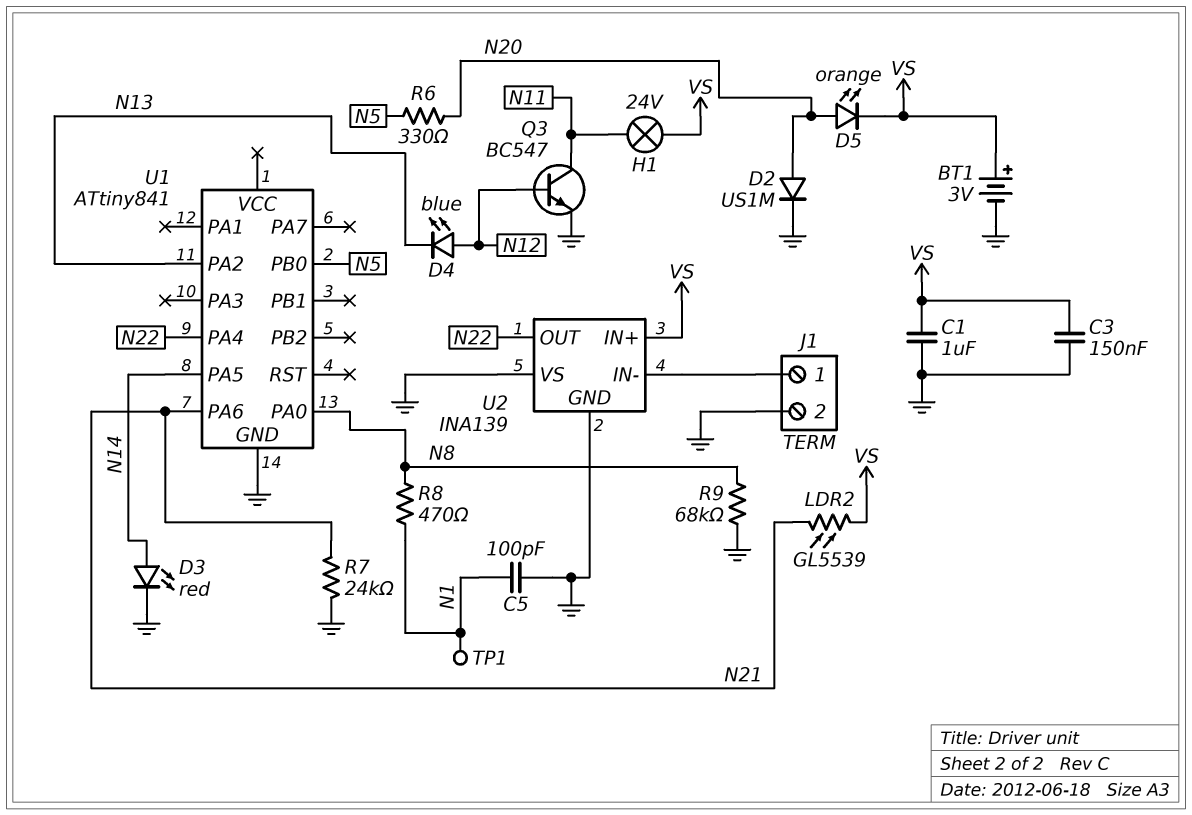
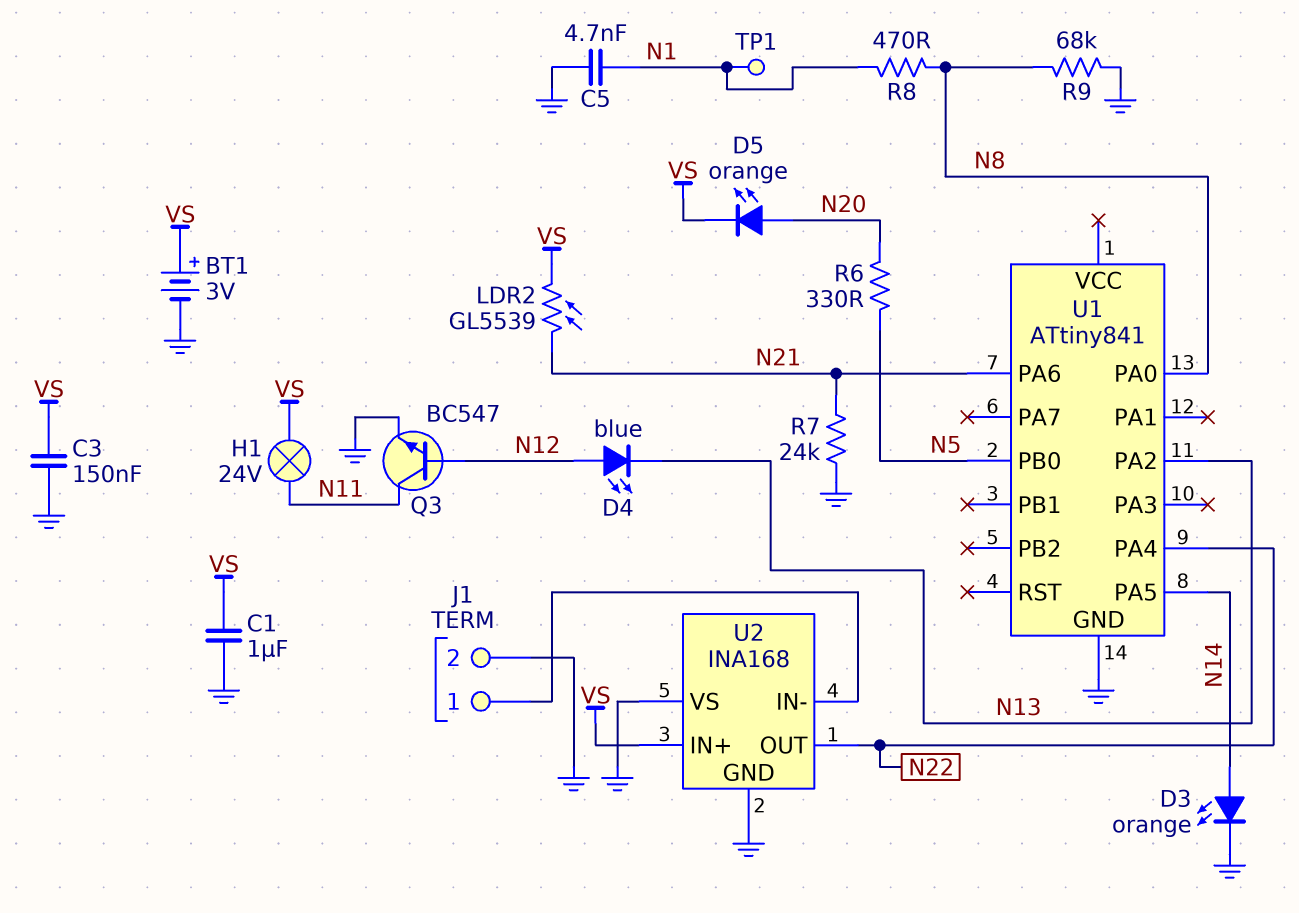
C5: 100pF (GND, N1) -> 4.7nF (GND, N1)
D2: diode US1M (A N20, K GND) -> none
D3: LED red (A N14, K GND) -> LED orange (A N14, K GND)
U2: INA139 -> INA168

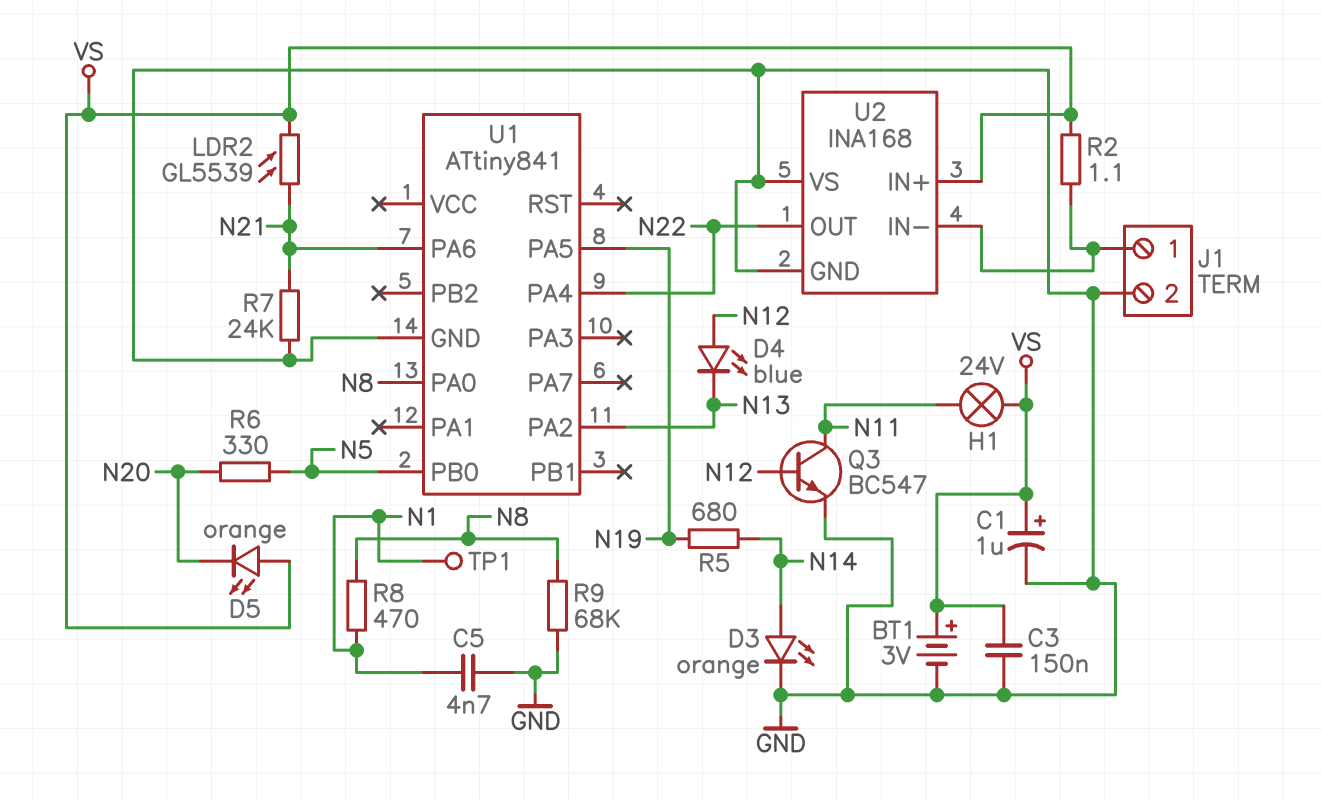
C1: 1uF (GND, VS) -> 1uF (plus VS, minus GND)
D5: LED orange (A N20, K VS) -> LED orange (A VS, K N20)
R2: none -> 1.1 (J1/1, VS)
R5: none -> 680 (N14, N19)
U1 pin PA5: N14 -> N19

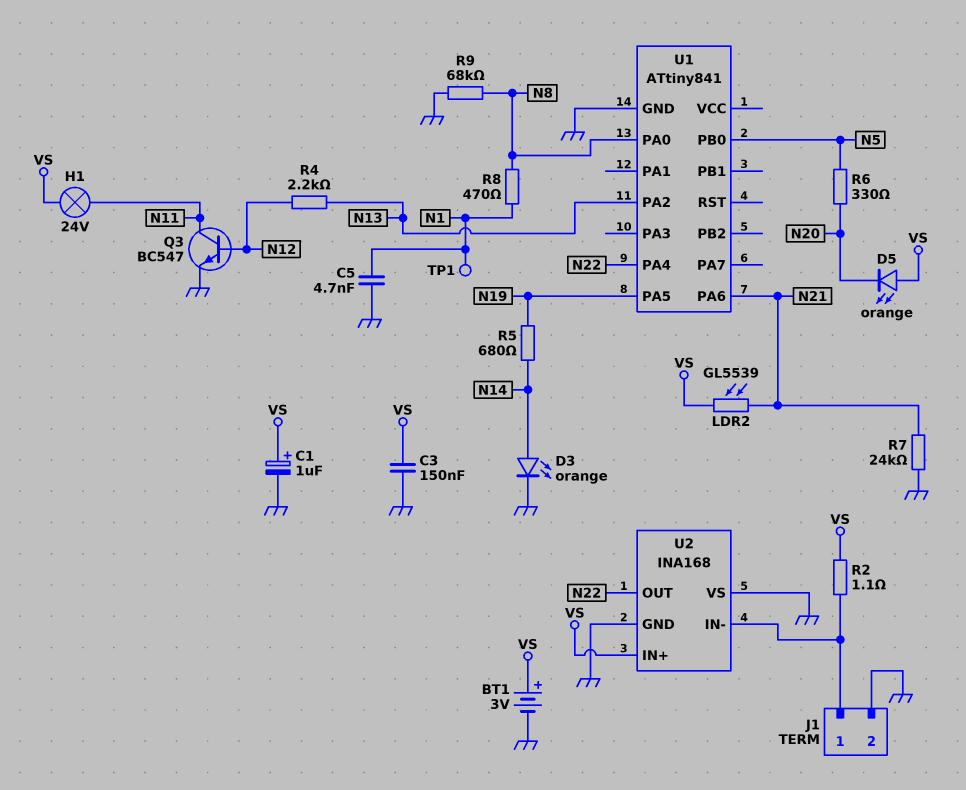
D4: LED blue (A N12, K N13) -> none
R4: none -> 2.2k (N12, N13)

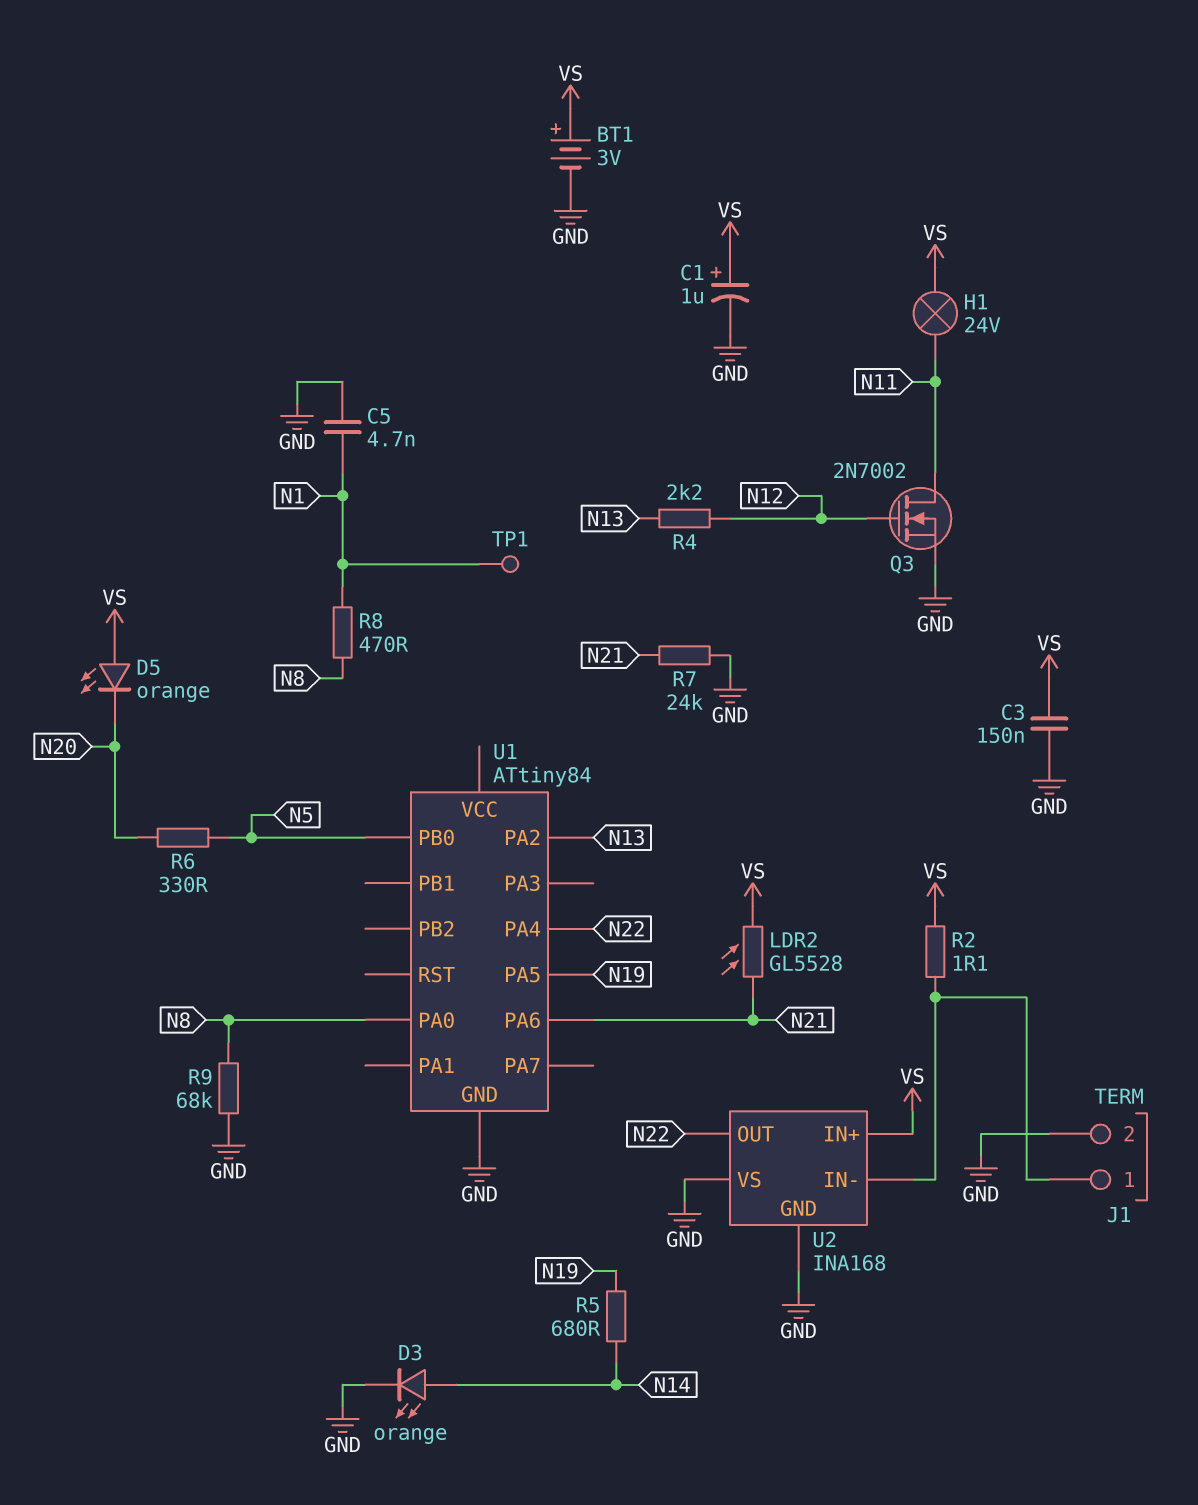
LDR2: GL5539 (N21, VS) -> GL5528 (N21, VS)
Q3: NPN BC547 (B N12, C N11, E GND) -> NMOS 2N7002 (G N12, D N11, S GND)
U1: ATtiny841 -> ATtiny84

